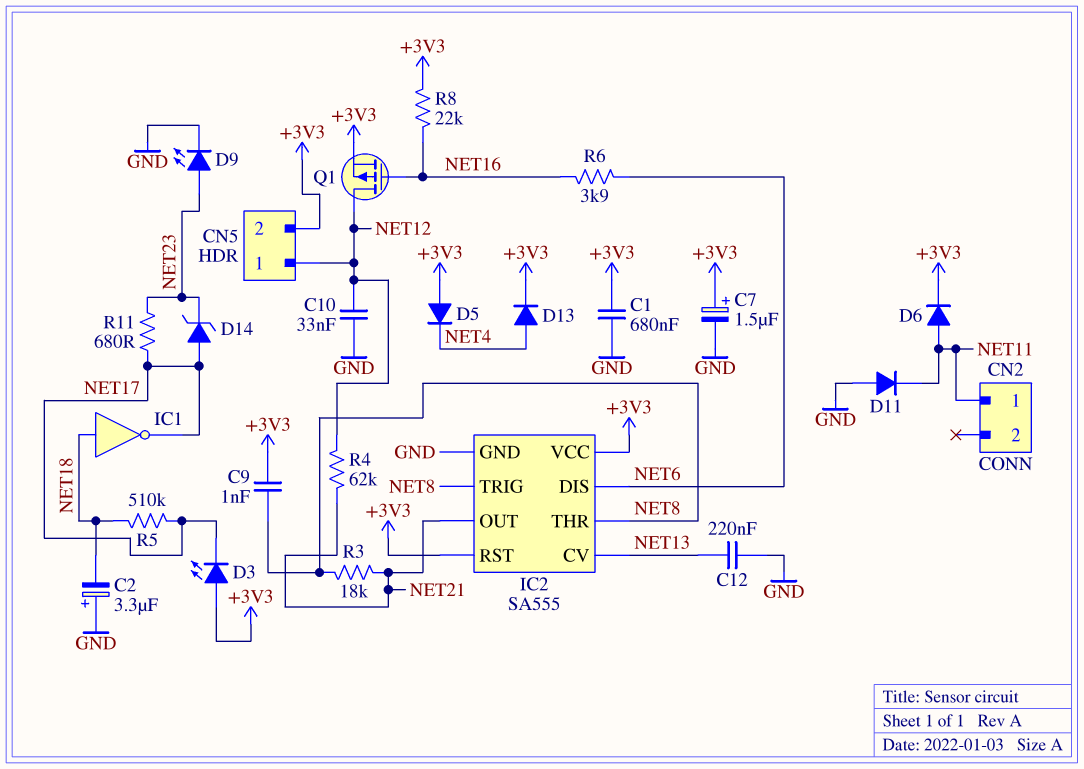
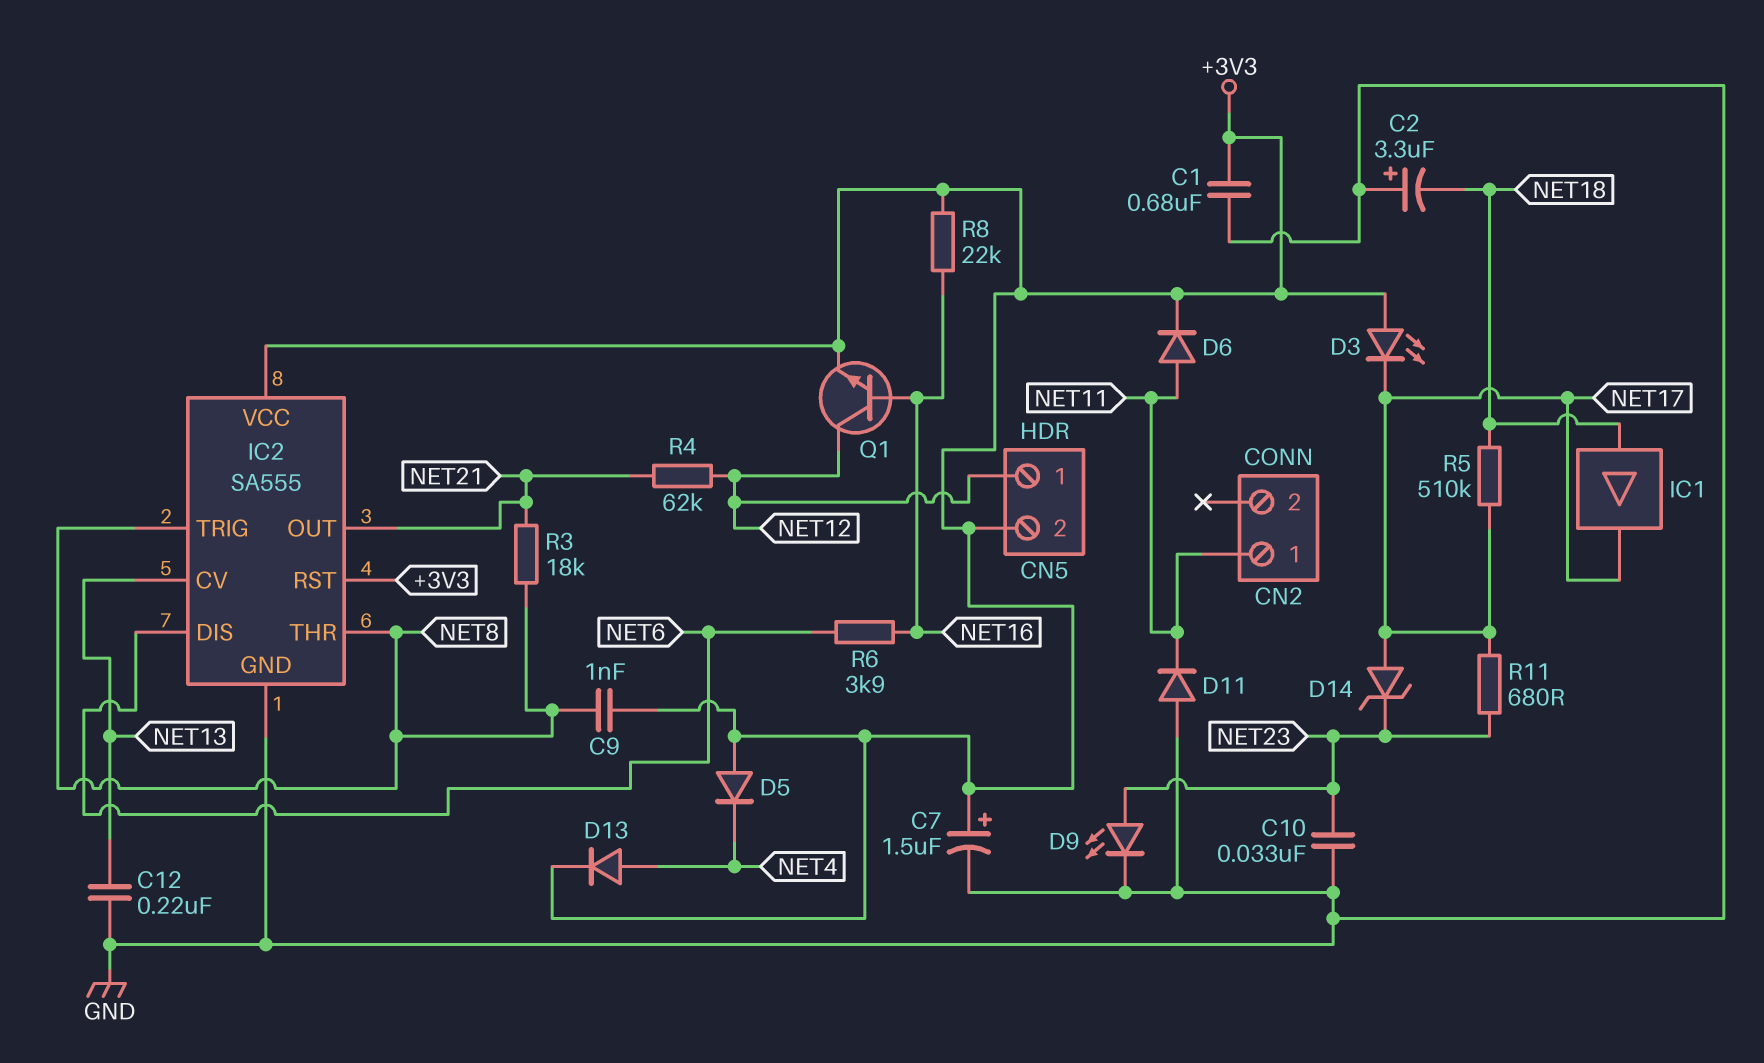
C10: 33nF (GND, NET12) -> 33nF (GND, NET23)
IC1: NOT (in NET18, out NET17) -> buffer (in NET18, out NET17)
Q1: PMOS (G NET16, D NET12, S +3V3) -> NPN (B NET16, C NET12, E +3V3)

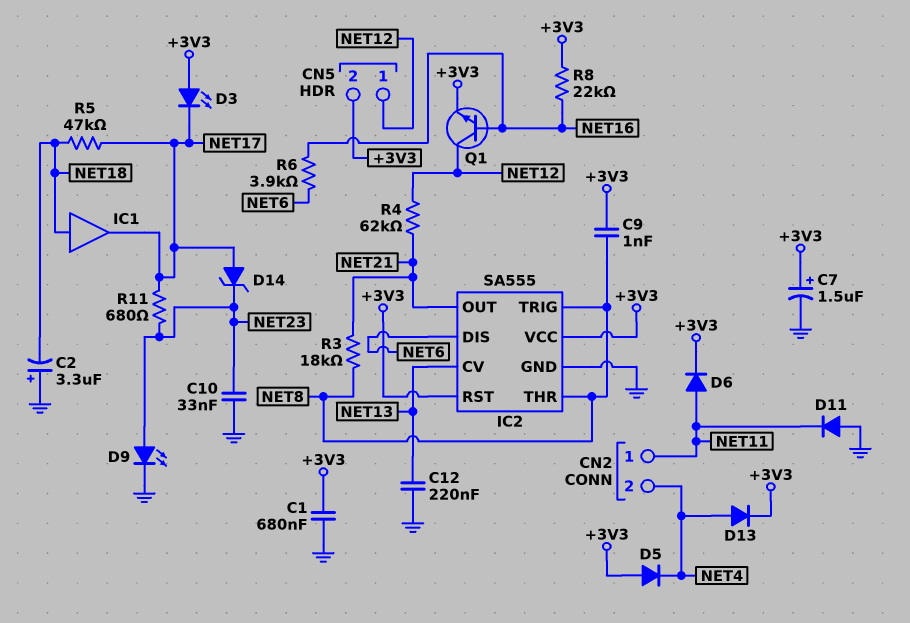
CN2 pin 2: none -> NET4
R5: 510k (NET17, NET18) -> 47k (NET17, NET18)

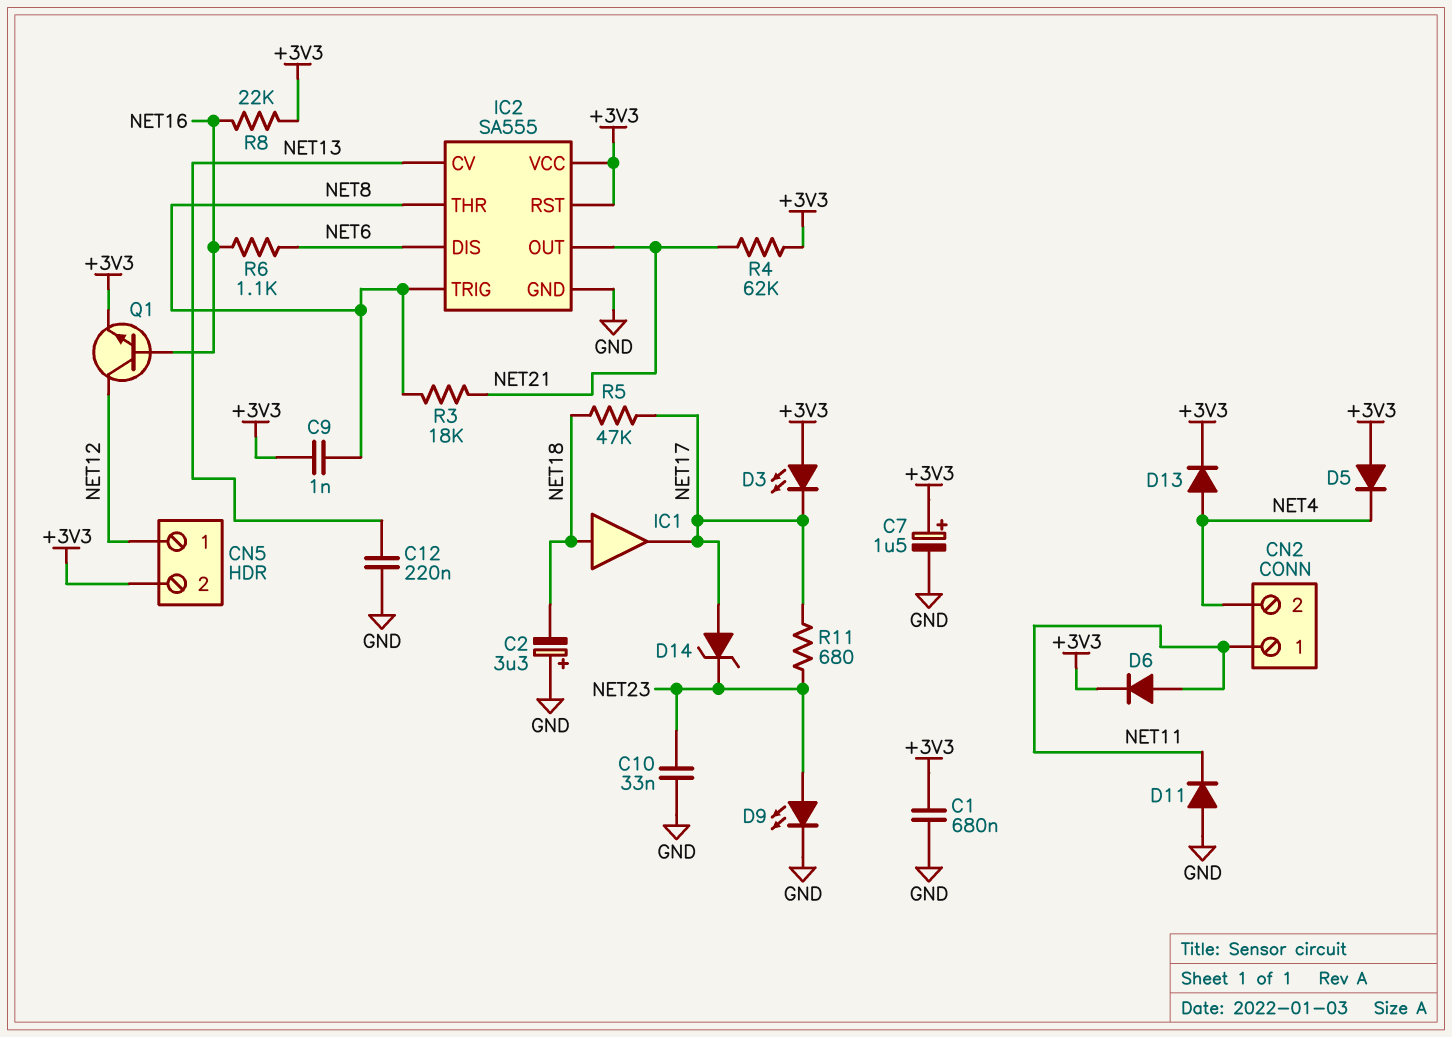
R4: 62k (NET12, NET21) -> 62k (+3V3, NET21)
R6: 3.9k (NET6, NET16) -> 1.1k (NET6, NET16)

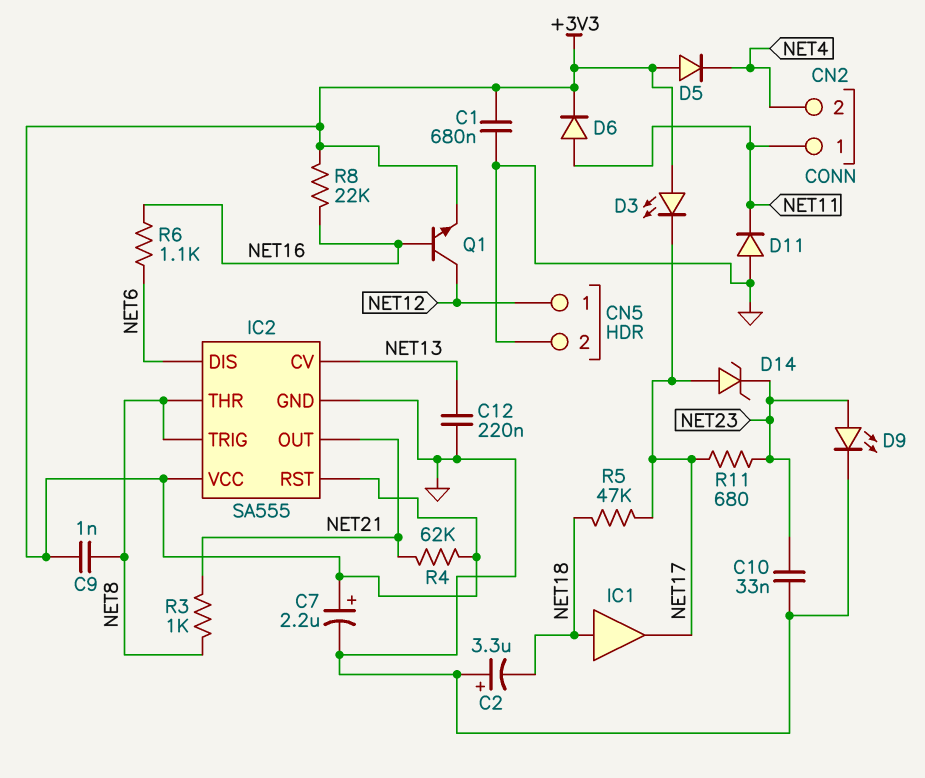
C7: 1.5uF (plus +3V3, minus GND) -> 2.2uF (plus +3V3, minus GND)
CN5 pin 2: +3V3 -> GND
D13: diode (A NET4, K +3V3) -> none
R3: 18k (NET8, NET21) -> 1k (NET8, NET21)

